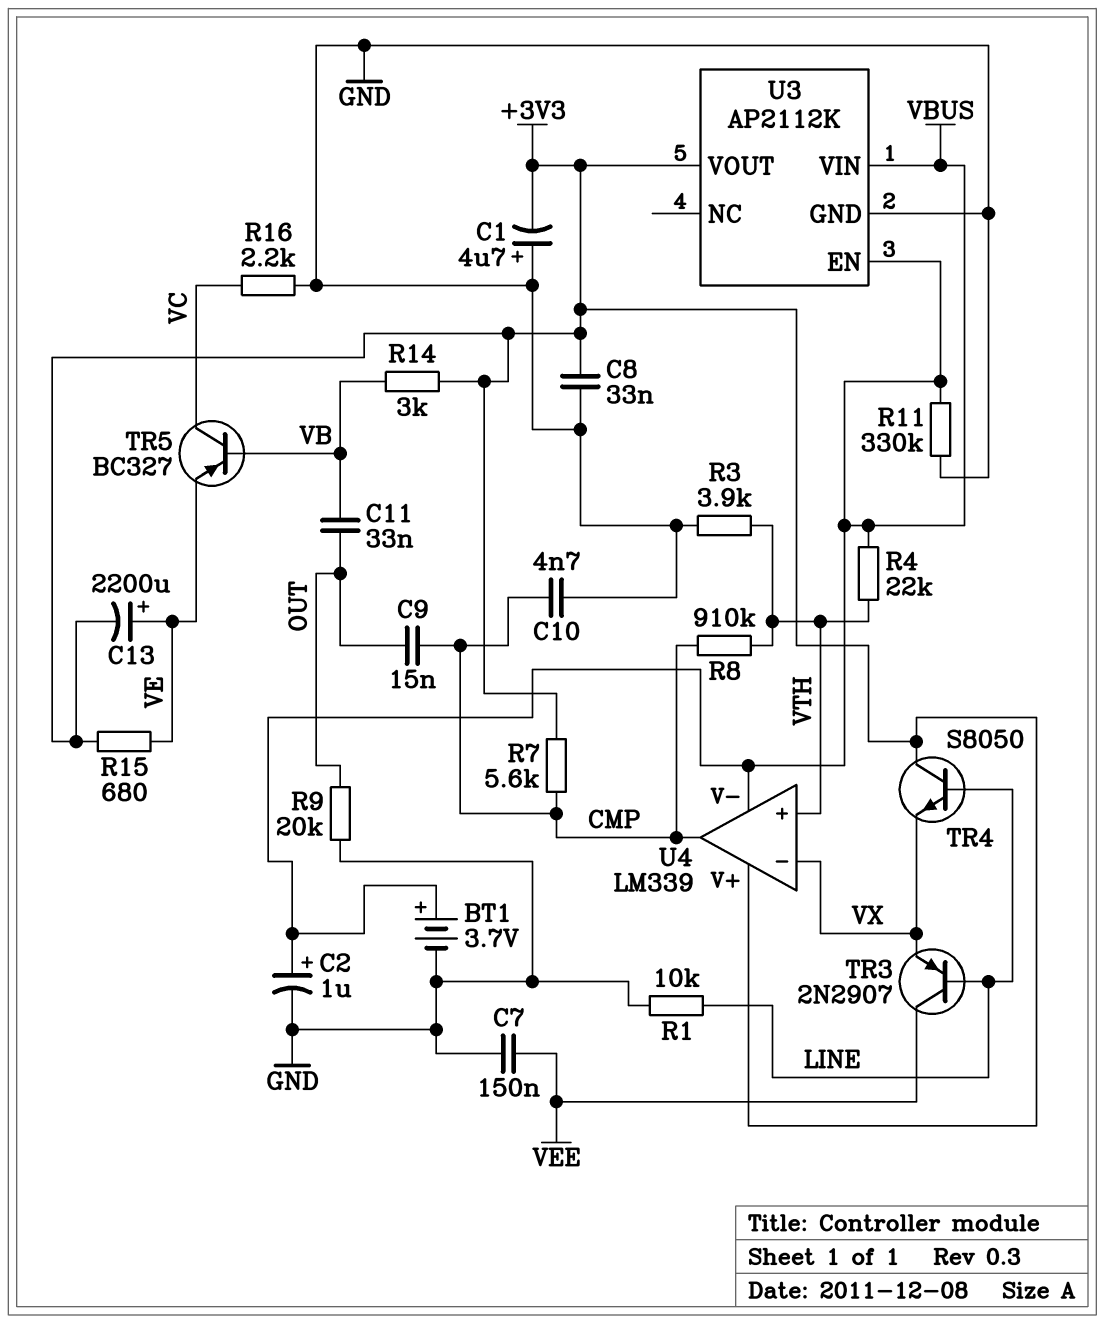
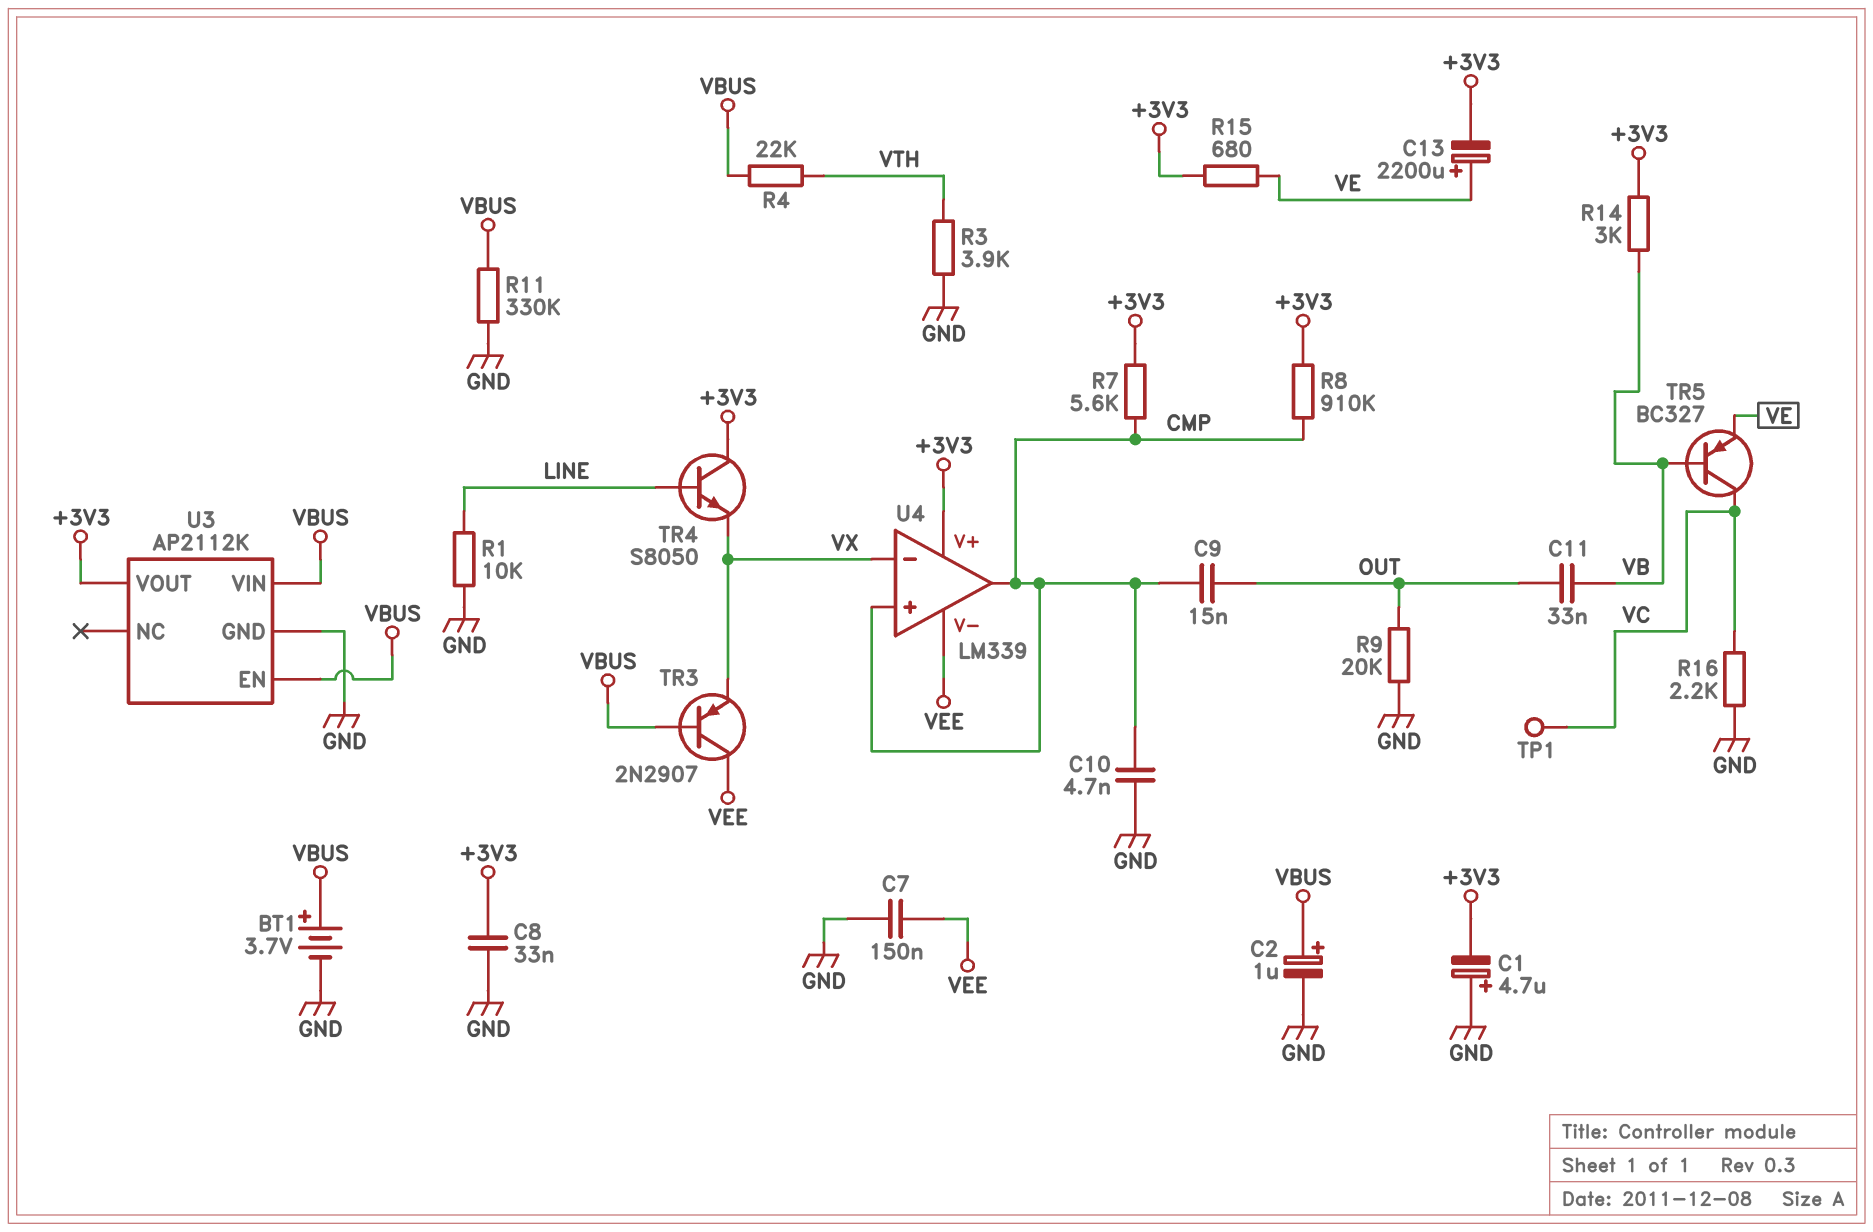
R8: 910k (CMP, VTH) -> 910k (+3V3, CMP)
TP1: none -> test point (VC)
TR3: PNP 2N2907 (B LINE, C VEE, E VX) -> PNP 2N2907 (B VBUS, C VEE, E VX)
U4 pin V-: VBUS -> VEE
U4 pin in+: VTH -> CMP

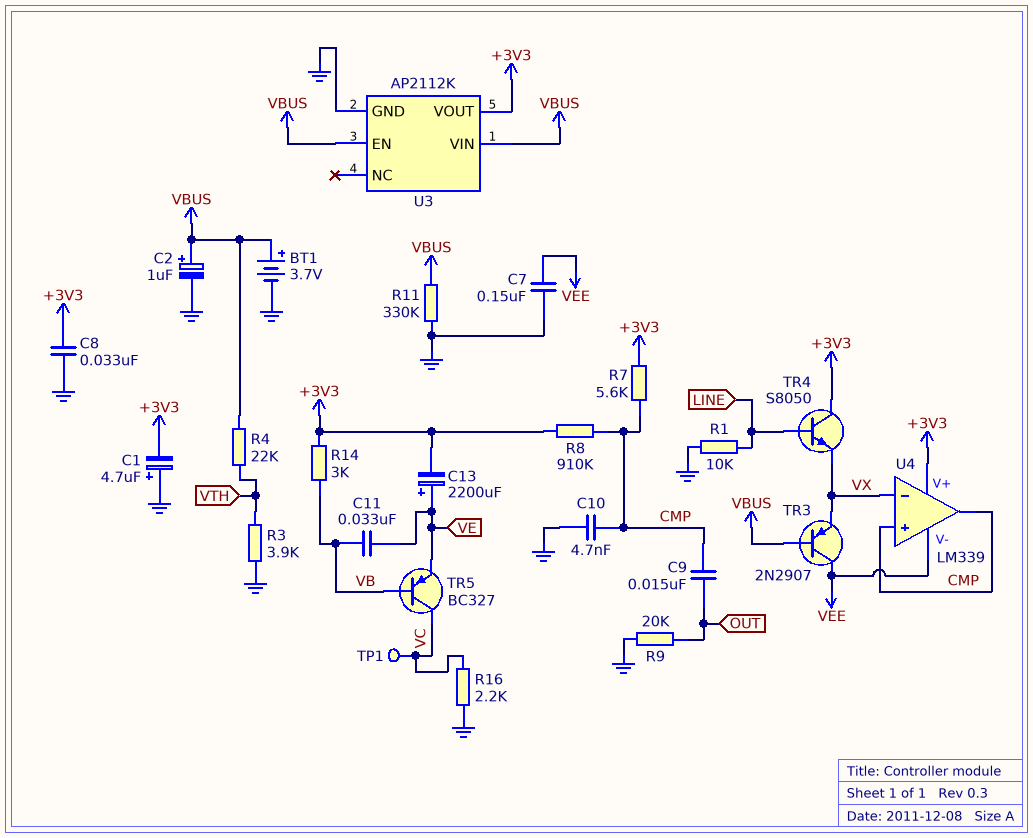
C11: 33nF (OUT, VB) -> 33nF (VB, VE)
R15: 680 (+3V3, VE) -> none

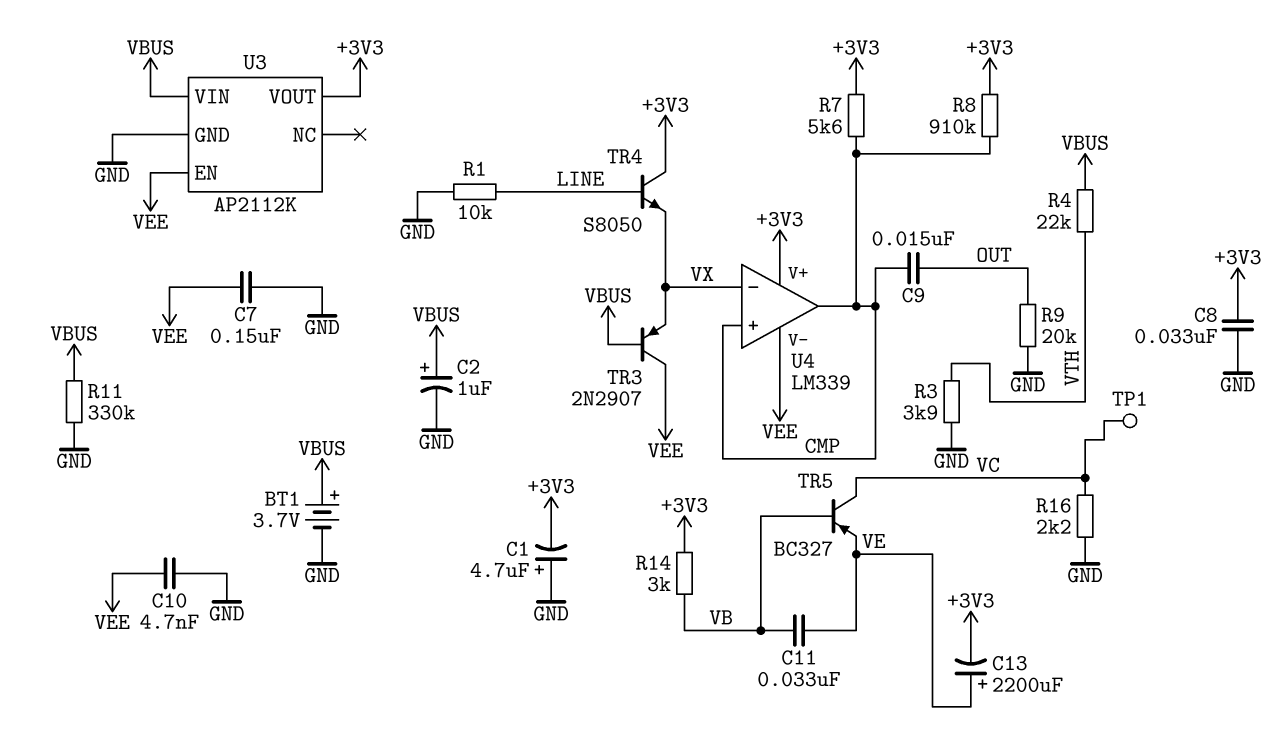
C10: 4.7nF (CMP, GND) -> 4.7nF (GND, VEE)
U3 pin EN: VBUS -> VEE

